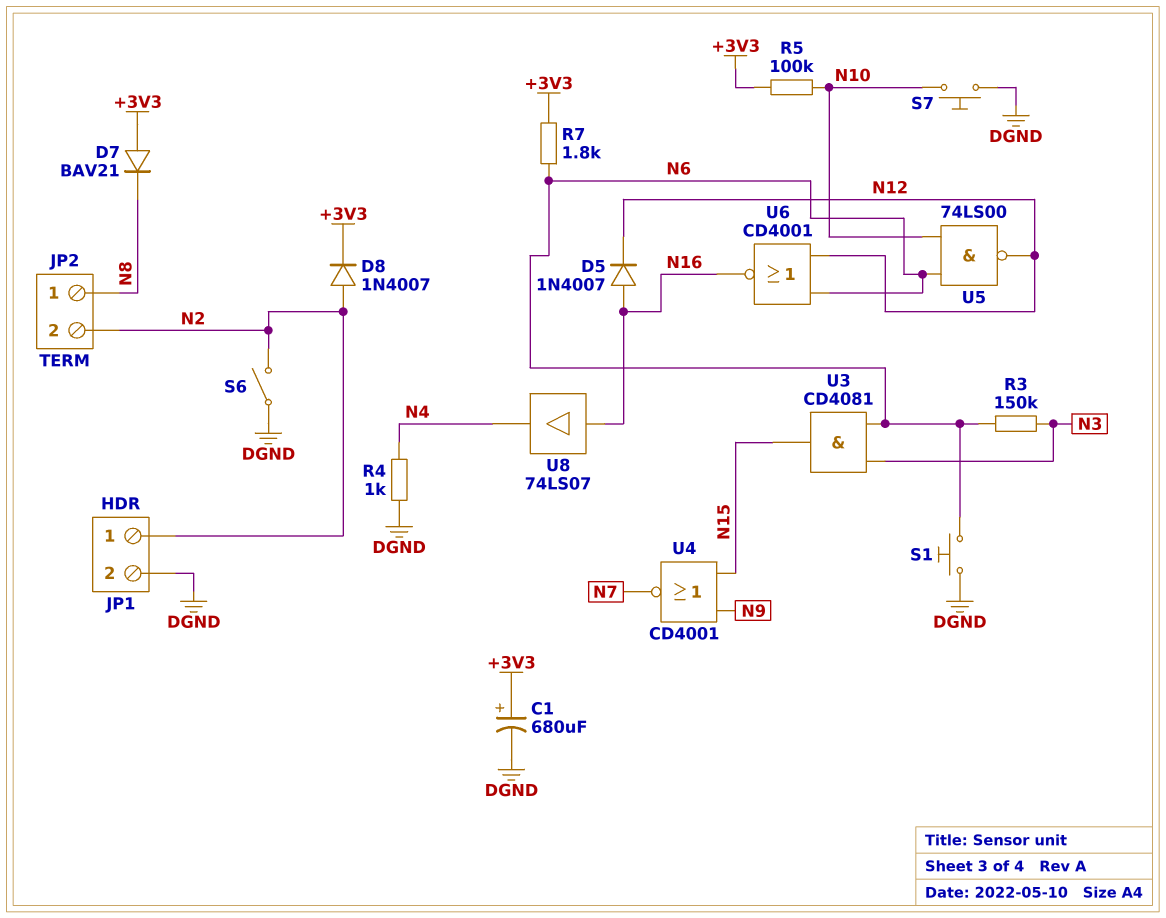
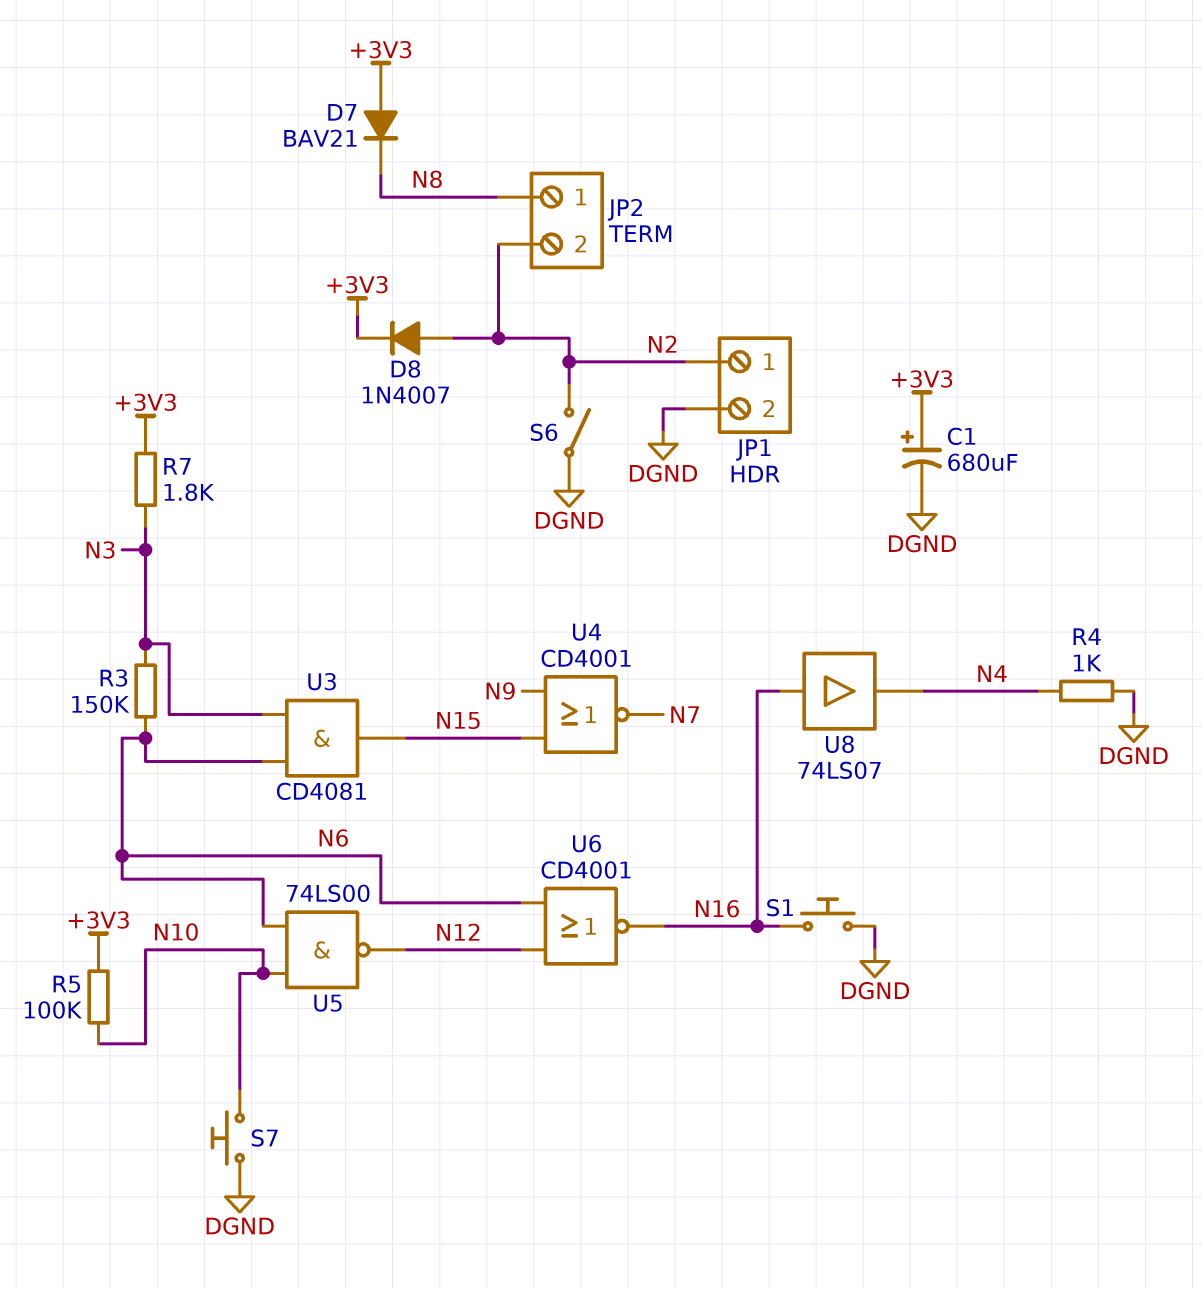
D5: diode 1N4007 (A N16, K N12) -> none
R7: 1.8k (+3V3, N6) -> 1.8k (+3V3, N3)
S1: button (DGND, N6) -> button (DGND, N16)

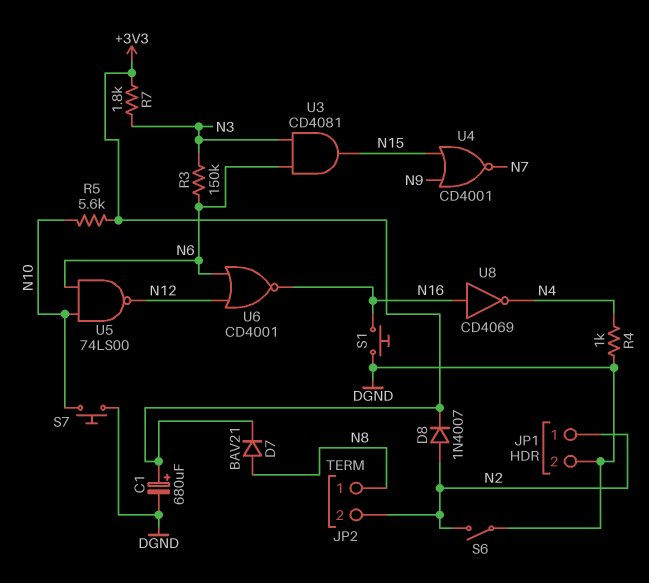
D7: diode BAV21 (A +3V3, K N8) -> diode BAV21 (A N8, K +3V3)
R5: 100k (+3V3, N10) -> 5.6k (+3V3, N10)
U8: buffer 74LS07 (in N16, out N4) -> NOT CD4069 (in N16, out N4)

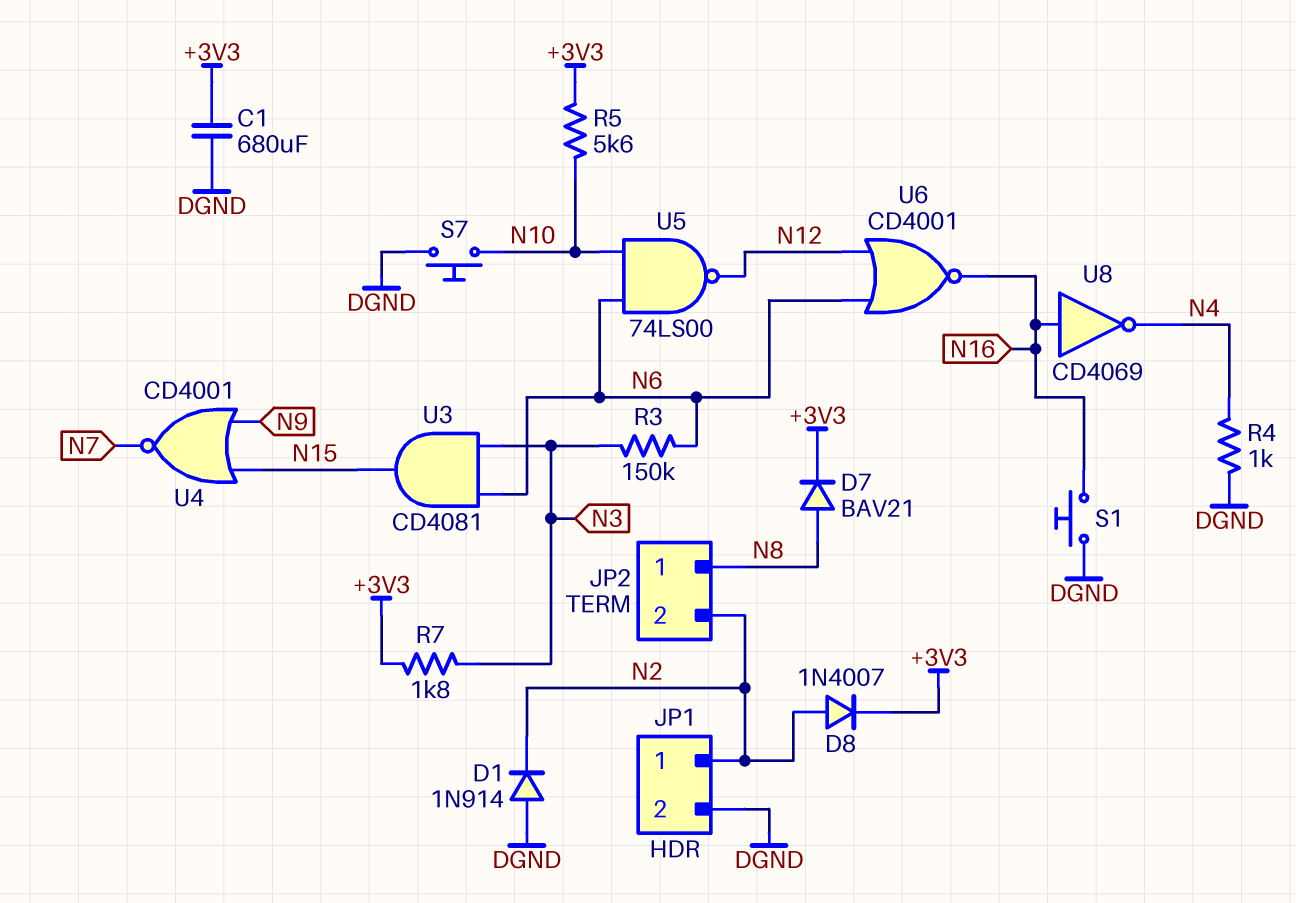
C1: 680uF (plus +3V3, minus DGND) -> 680uF (+3V3, DGND)
D1: none -> diode 1N914 (A DGND, K N2)
S6: switch (DGND, N2) -> none

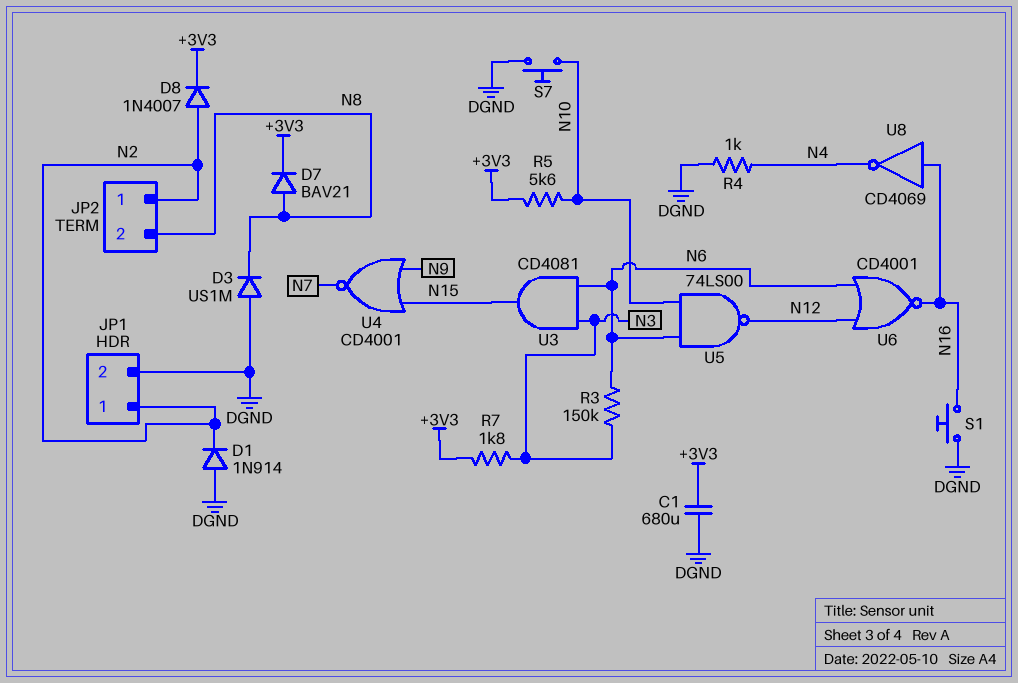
D3: none -> diode US1M (A DGND, K N8)
JP2 pin 1: N8 -> N2
JP2 pin 2: N2 -> N8

